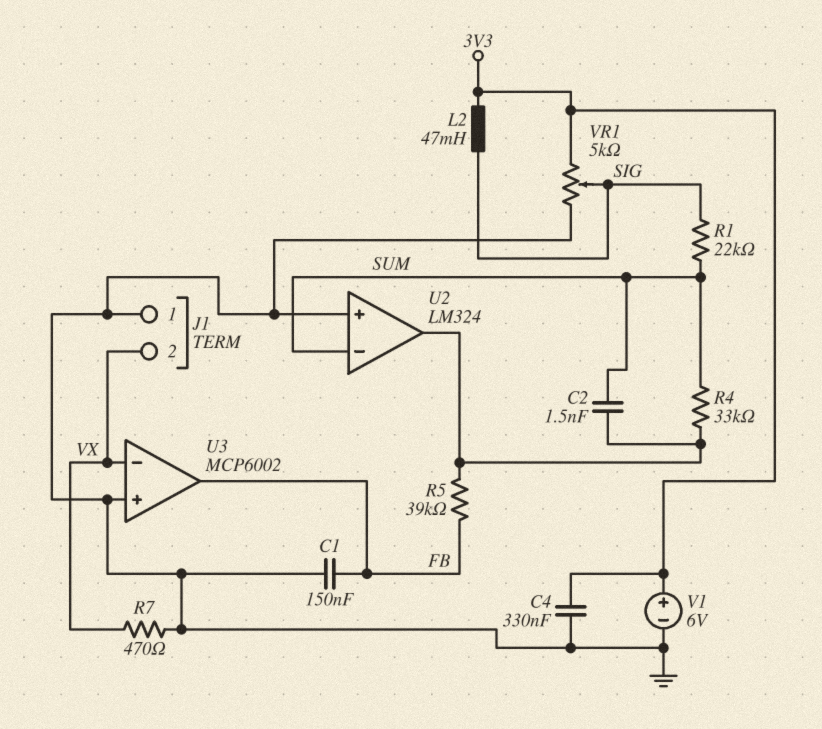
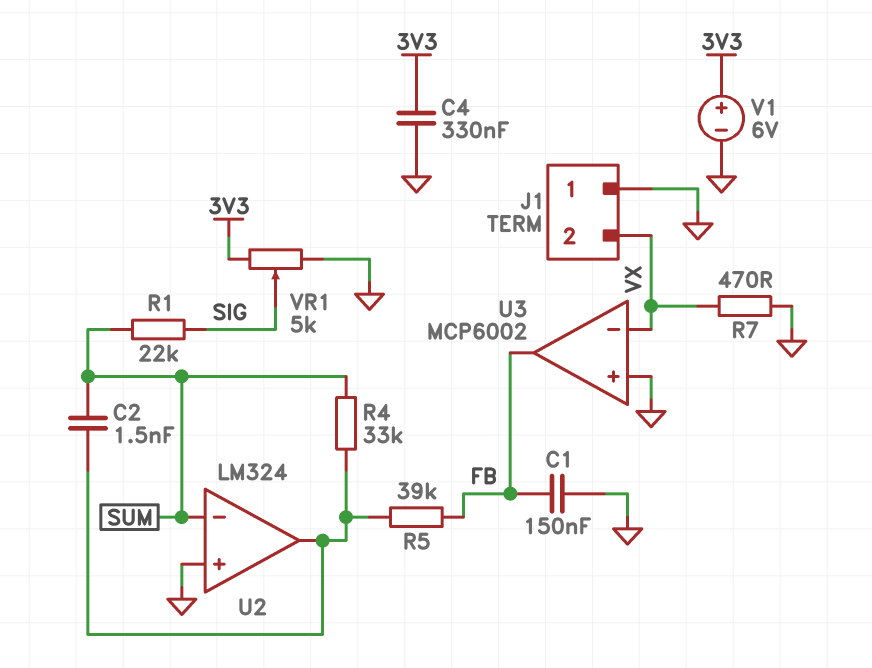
L2: 47mH (3V3, SIG) -> none

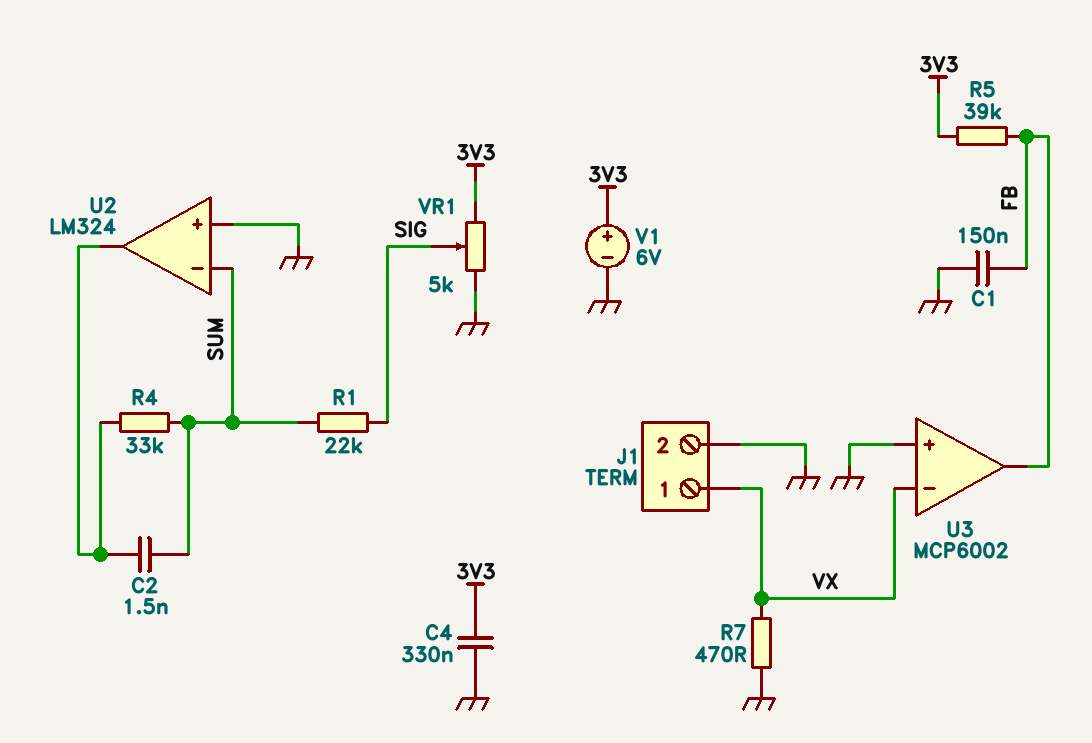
J1 pin 1: GND -> VX
J1 pin 2: VX -> GND
R5: 39k (FB, U2/out) -> 39k (3V3, FB)

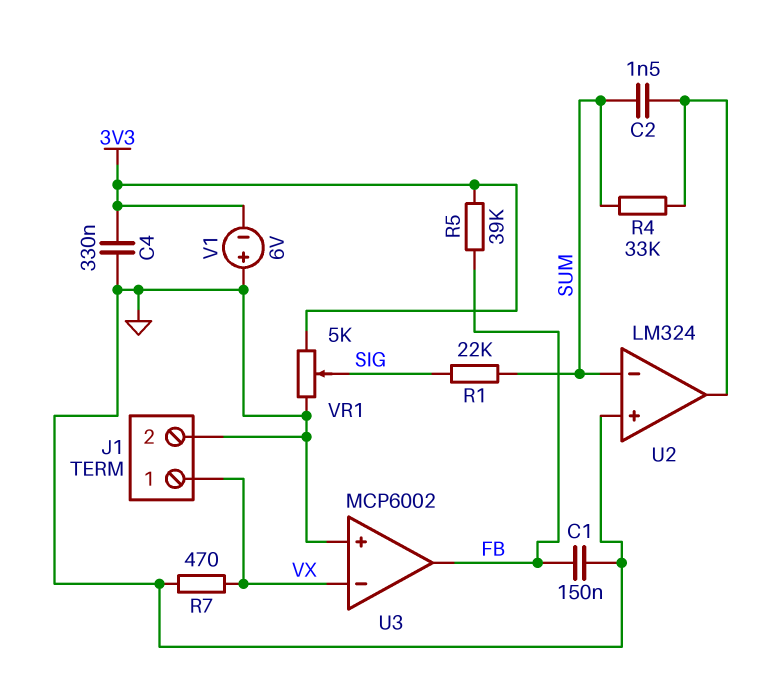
V1: 6V (plus 3V3, minus GND) -> 6V (plus GND, minus 3V3)

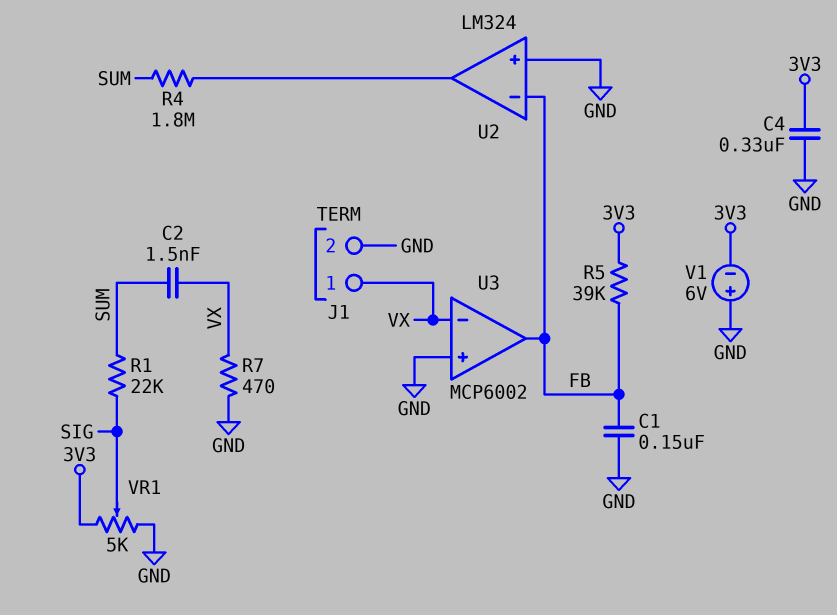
C2: 1.5nF (SUM, U2/out) -> 1.5nF (SUM, VX)
R4: 33k (SUM, U2/out) -> 1.8M (SUM, U2/out)
U2 pin in-: SUM -> FB

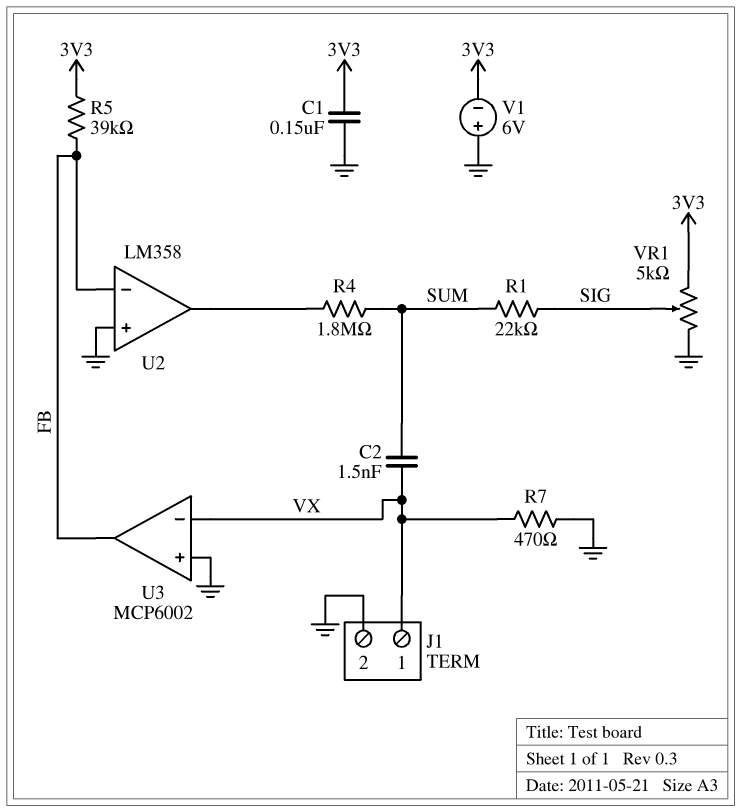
C1: 150nF (FB, GND) -> 150nF (3V3, GND)
C4: 330nF (3V3, GND) -> none
U2: LM324 -> LM358

